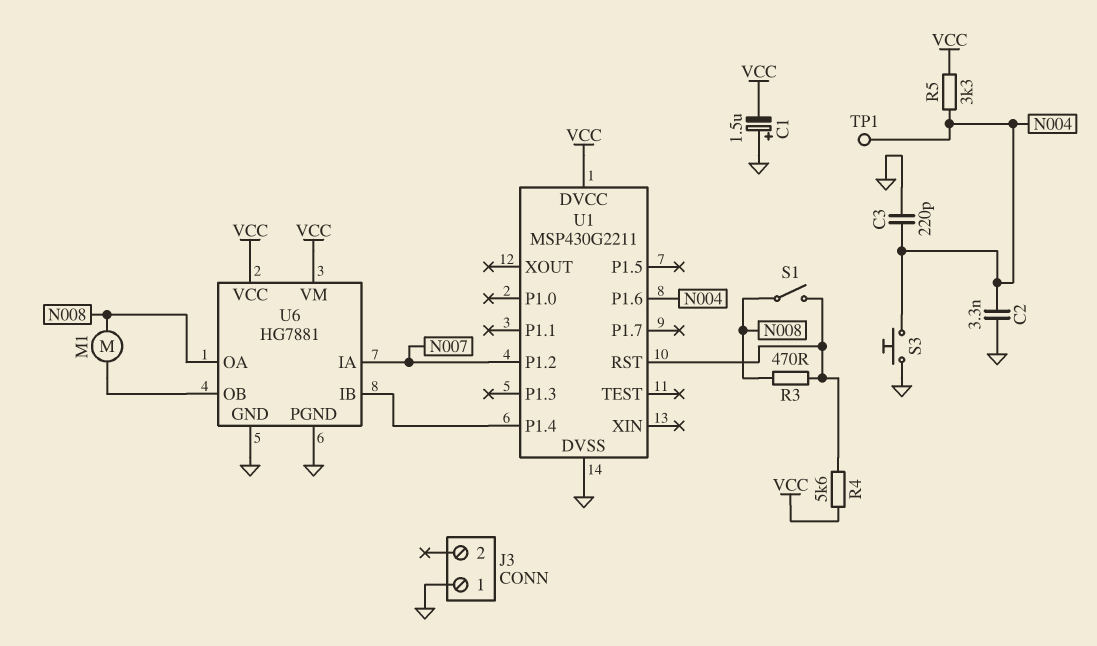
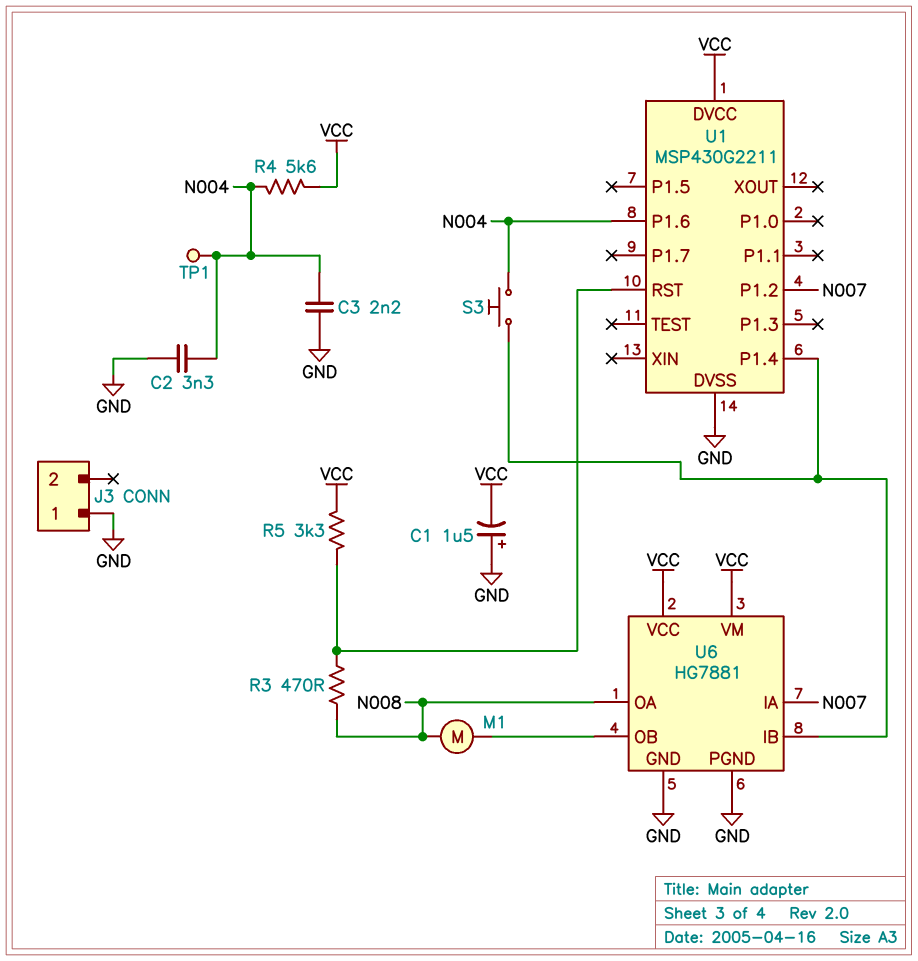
C3: 220pF (GND, N004) -> 2.2nF (GND, N004)
R4: 5.6k (U1/RST, VCC) -> 5.6k (N004, VCC)
R5: 3.3k (N004, VCC) -> 3.3k (U1/RST, VCC)
S1: switch (N008, U1/RST) -> none
S3: button (GND, N004) -> button (N004, U1/P1.4)

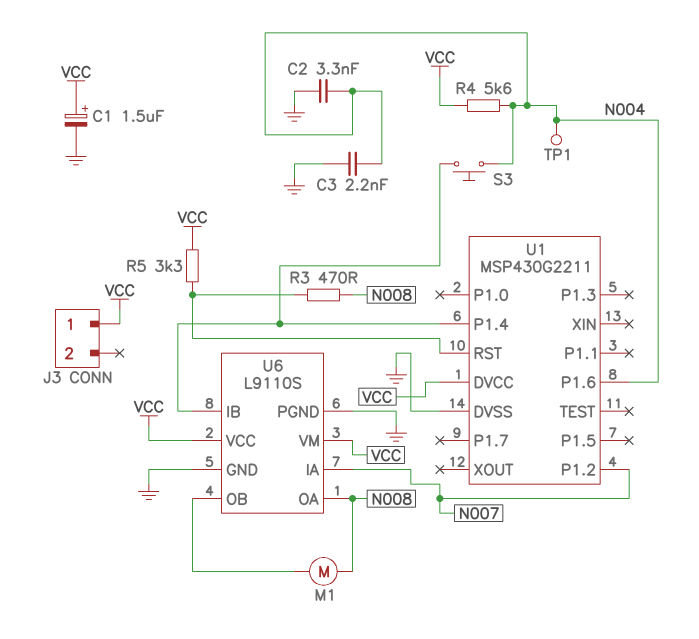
C1: 1.5uF (plus GND, minus VCC) -> 1.5uF (plus VCC, minus GND)
J3 pin 1: GND -> VCC
U6: HG7881 -> L9110S

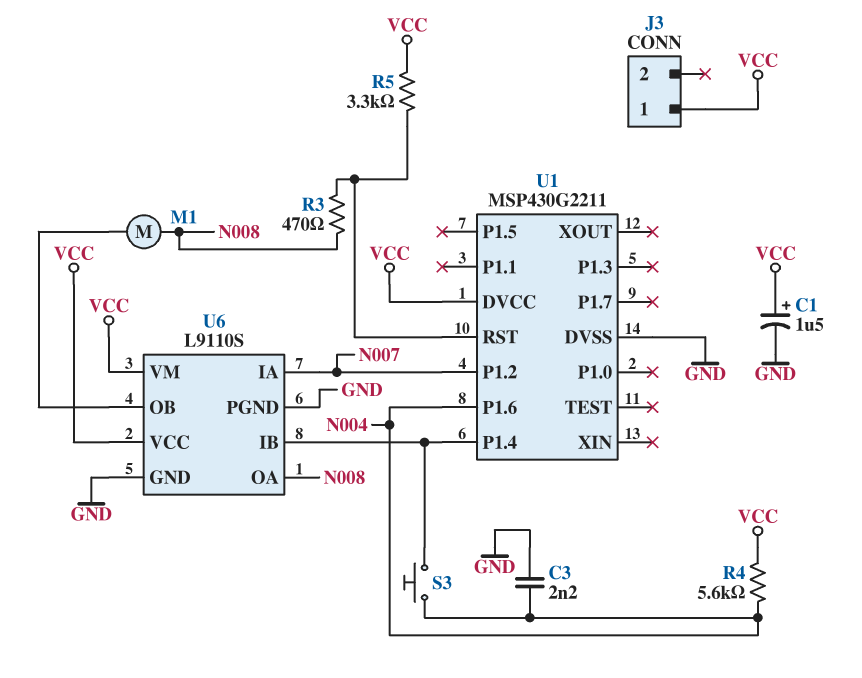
C2: 3.3nF (GND, N004) -> none
TP1: test point (N004) -> none

